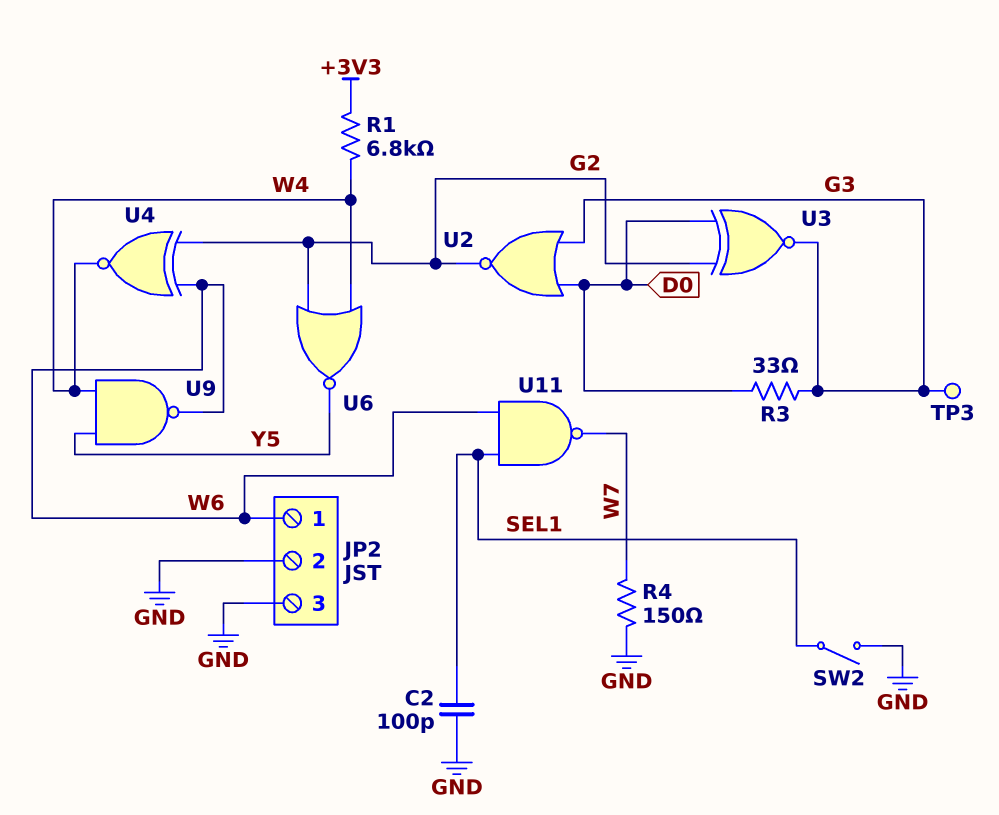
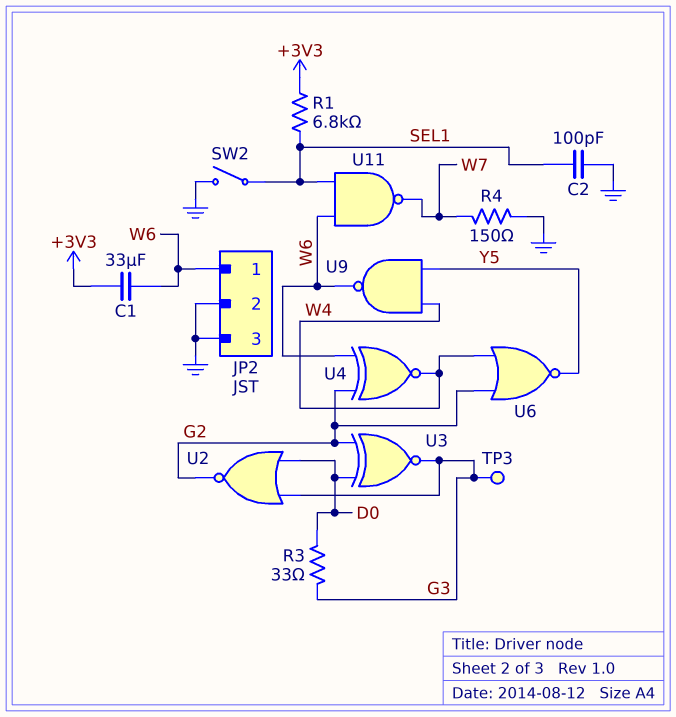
C1: none -> 33uF (+3V3, W6)
R1: 6.8k (+3V3, W4) -> 6.8k (+3V3, SEL1)

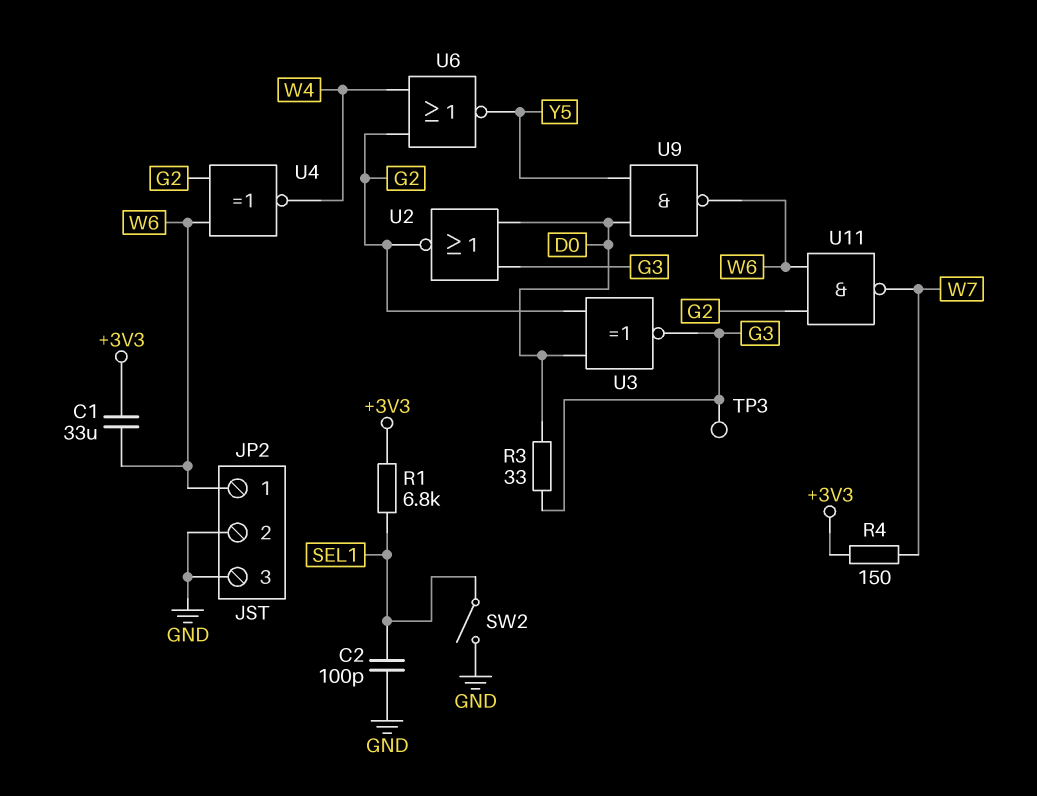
R4: 150 (GND, W7) -> 150 (+3V3, W7)
U9: NAND (in W4, in Y5, out W6) -> NAND (in D0, in Y5, out W6)
U11: NAND (in SEL1, in W6, out W7) -> NAND (in G2, in W6, out W7)

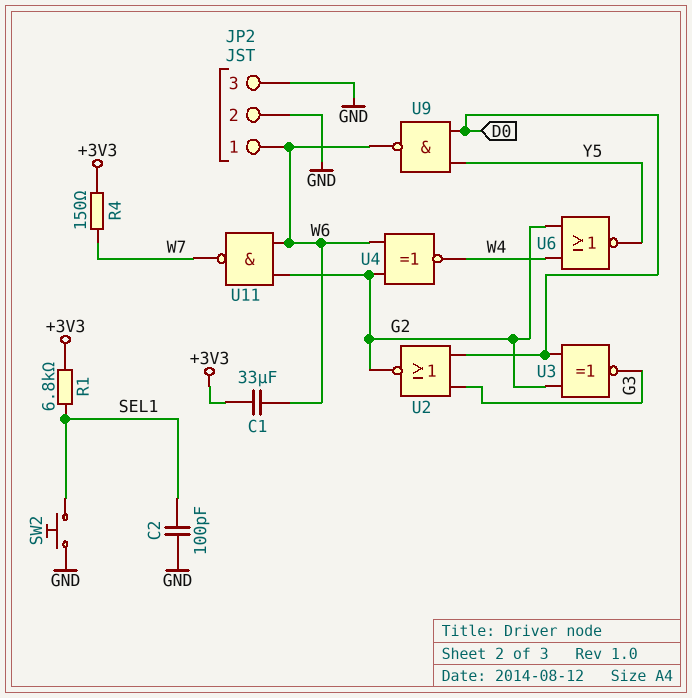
R3: 33 (D0, G3) -> none
SW2: switch (GND, SEL1) -> button (GND, SEL1)
TP3: test point (G3) -> none

